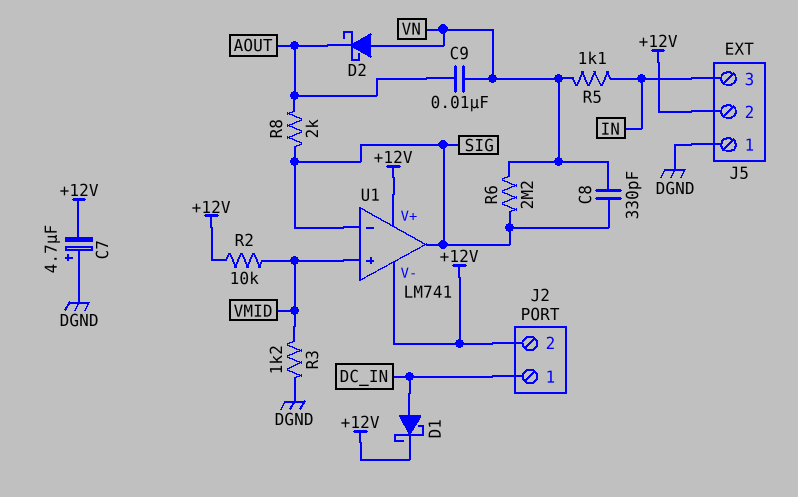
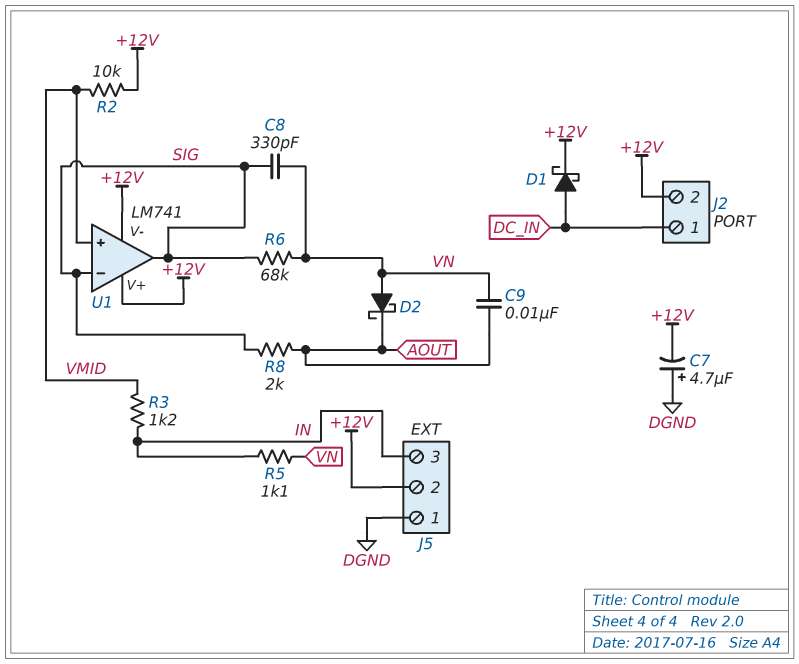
R3: 1.2k (DGND, VMID) -> 1.2k (IN, VMID)
R6: 2.2M (SIG, VN) -> 68k (SIG, VN)

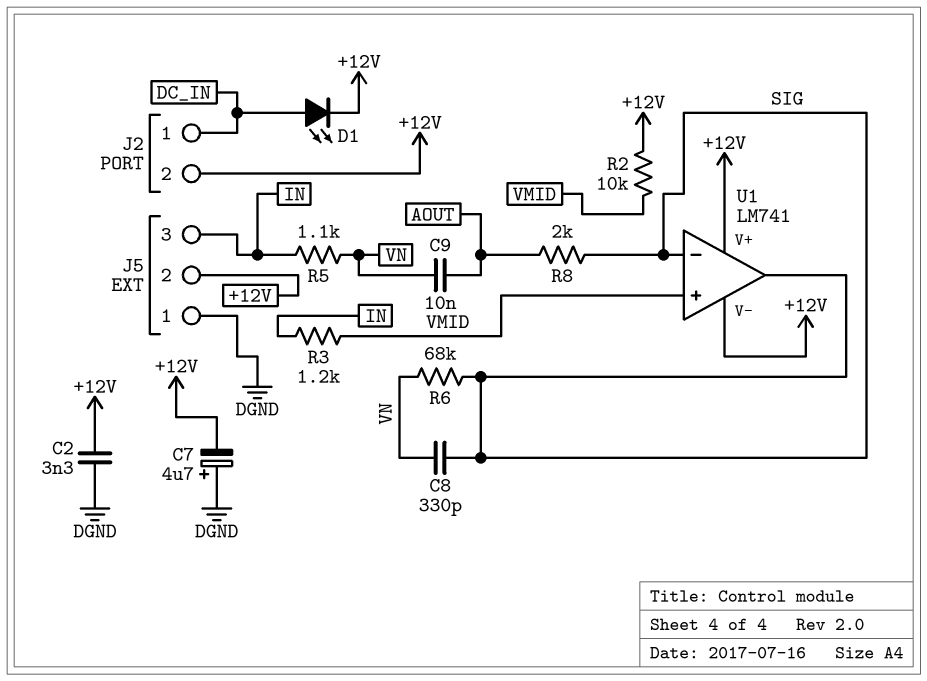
C2: none -> 3.3nF (+12V, DGND)
D1: schottky (A DC_IN, K +12V) -> LED (A DC_IN, K +12V)
D2: schottky (A VN, K AOUT) -> none

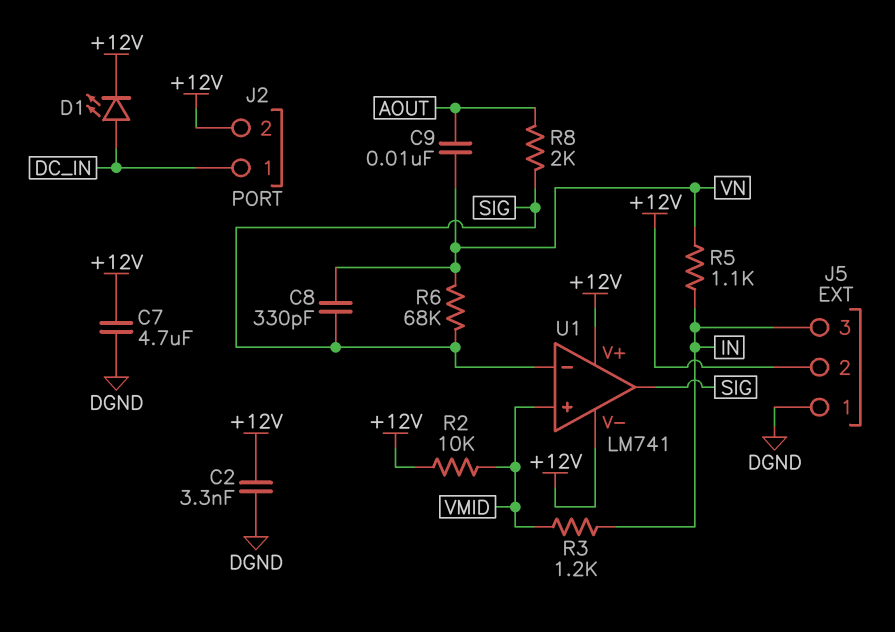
C7: 4.7uF (plus DGND, minus +12V) -> 4.7uF (+12V, DGND)

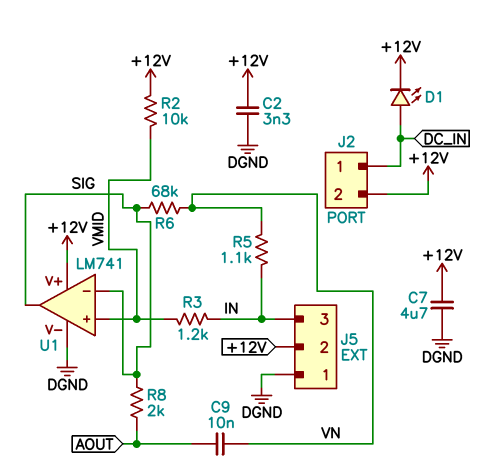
C8: 330pF (SIG, VN) -> none
U1 pin V-: +12V -> DGND

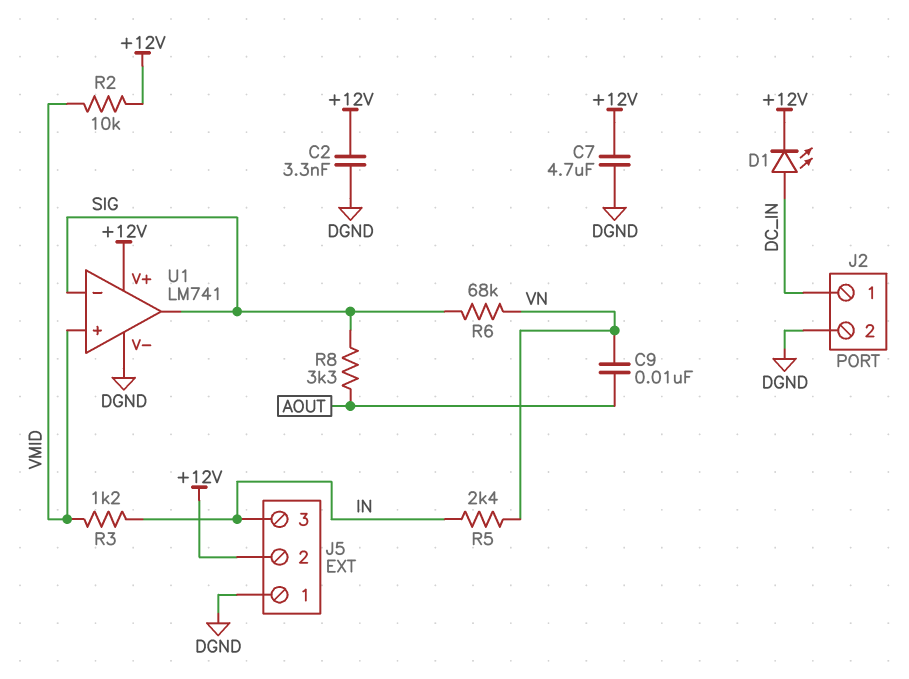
J2 pin 2: +12V -> DGND
R5: 1.1k (IN, VN) -> 2.4k (IN, VN)
R8: 2k (AOUT, SIG) -> 3.3k (AOUT, SIG)

